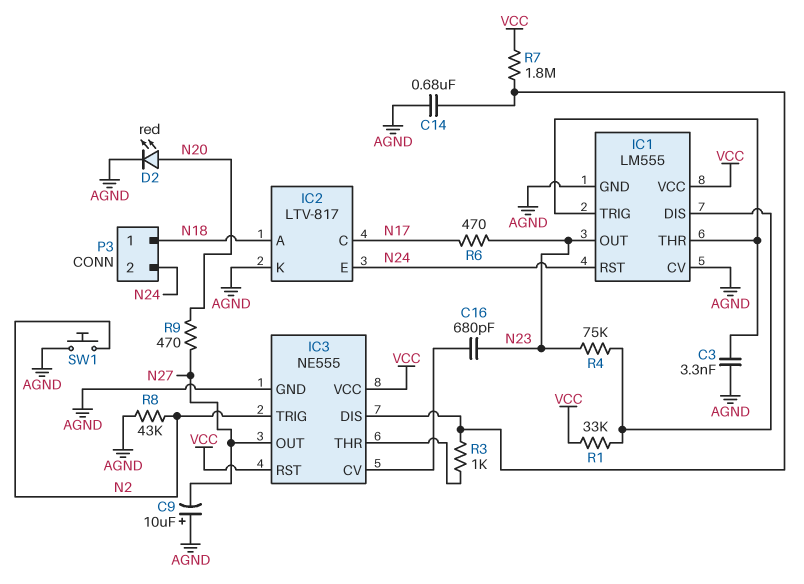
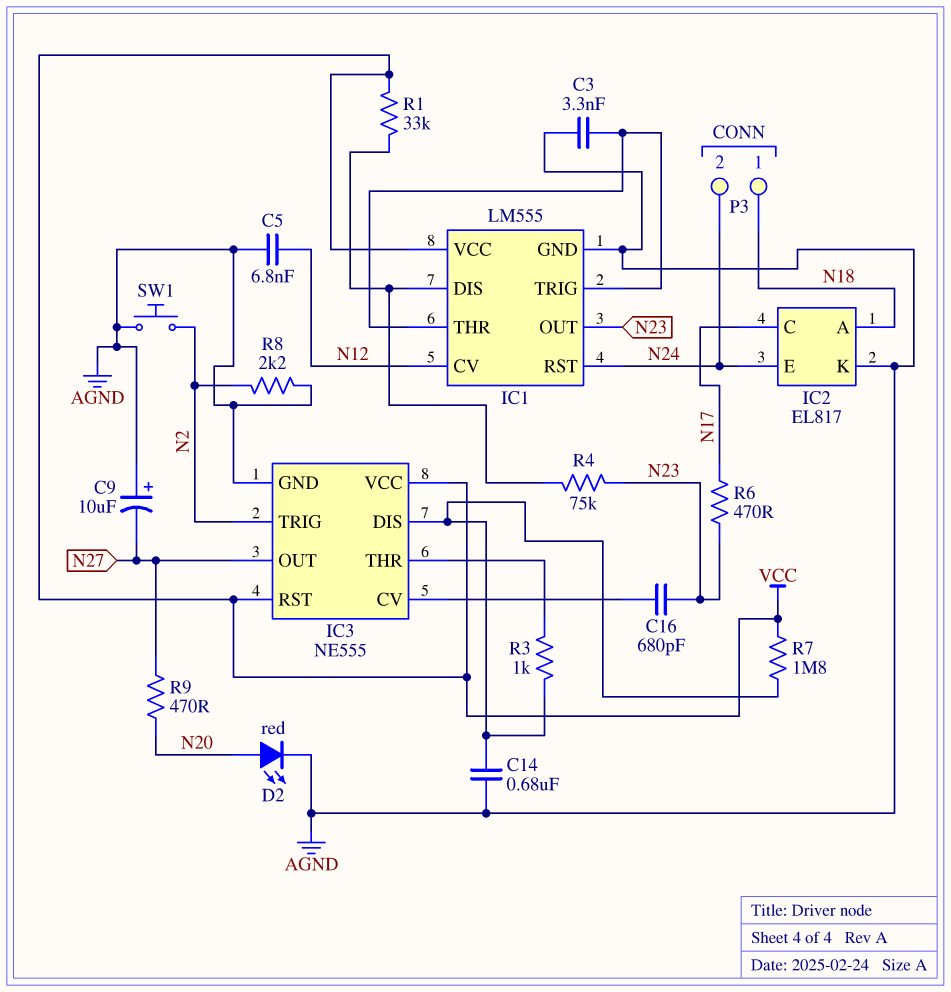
C5: none -> 6.8nF (AGND, N12)
IC1 pin CV: AGND -> N12
IC2: LTV-817 -> EL817
R8: 43k (AGND, N2) -> 2.2k (AGND, N2)

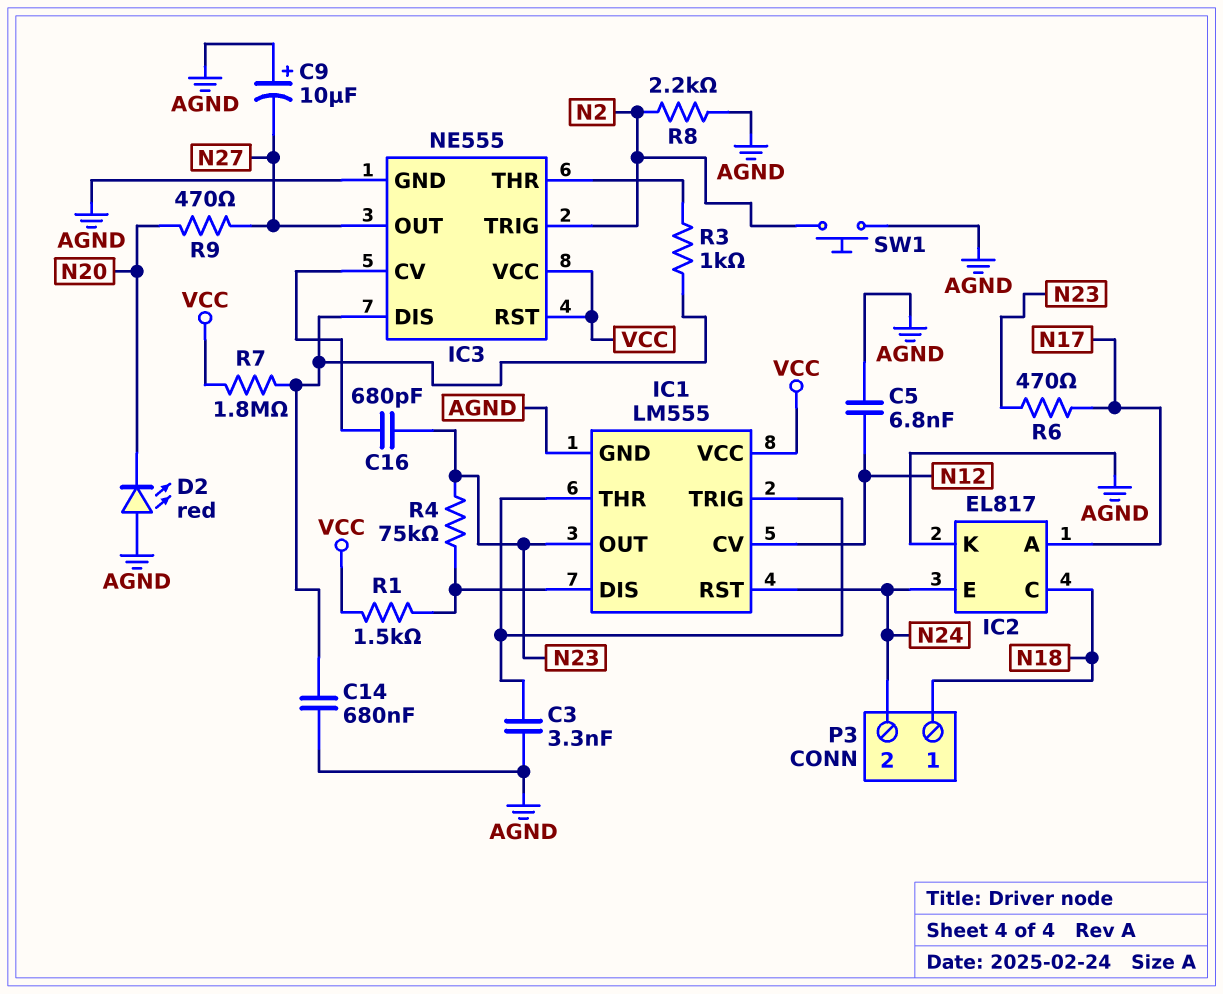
D2: LED red (A N20, K AGND) -> LED red (A AGND, K N20)
IC2 pin A: N18 -> N17
IC2 pin C: N17 -> N18
R1: 33k (IC1/DIS, VCC) -> 1.5k (IC1/DIS, VCC)

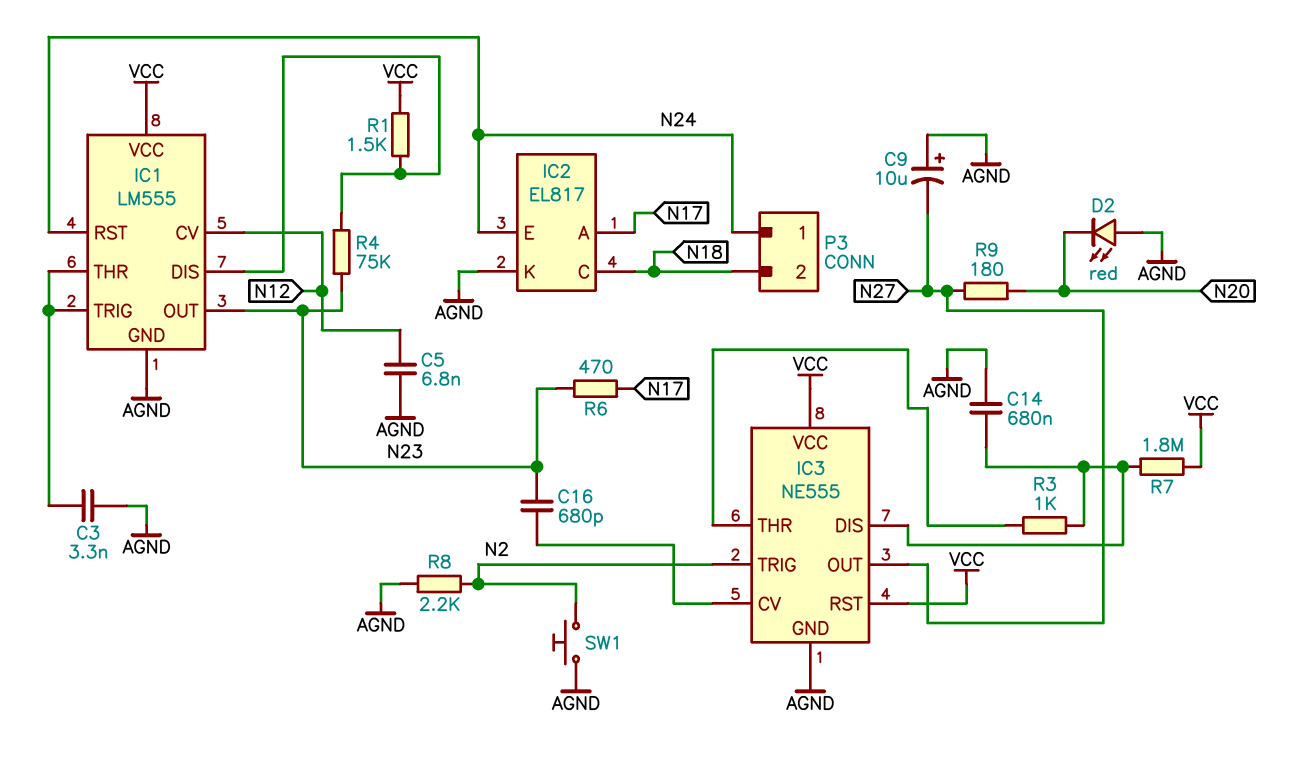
P3 pin 1: N18 -> N24
P3 pin 2: N24 -> N18
R9: 470 (N20, N27) -> 180 (N20, N27)

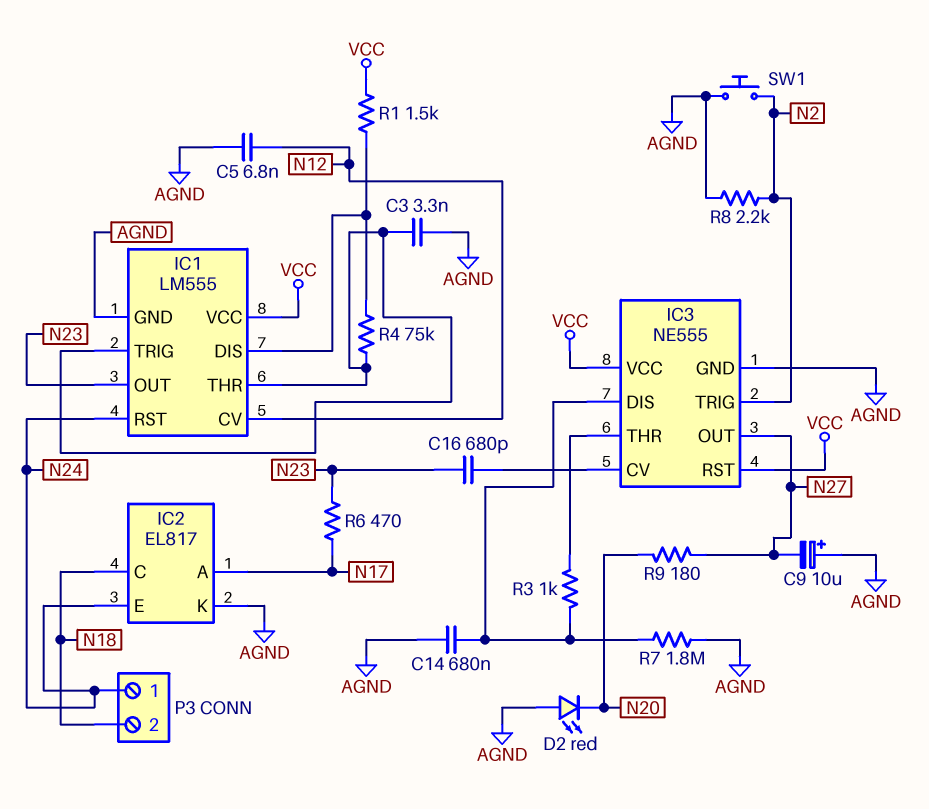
R4: 75k (IC1/DIS, N23) -> 75k (IC1/DIS, IC1/THR)
R7: 1.8M (IC3/DIS, VCC) -> 1.8M (AGND, IC3/DIS)

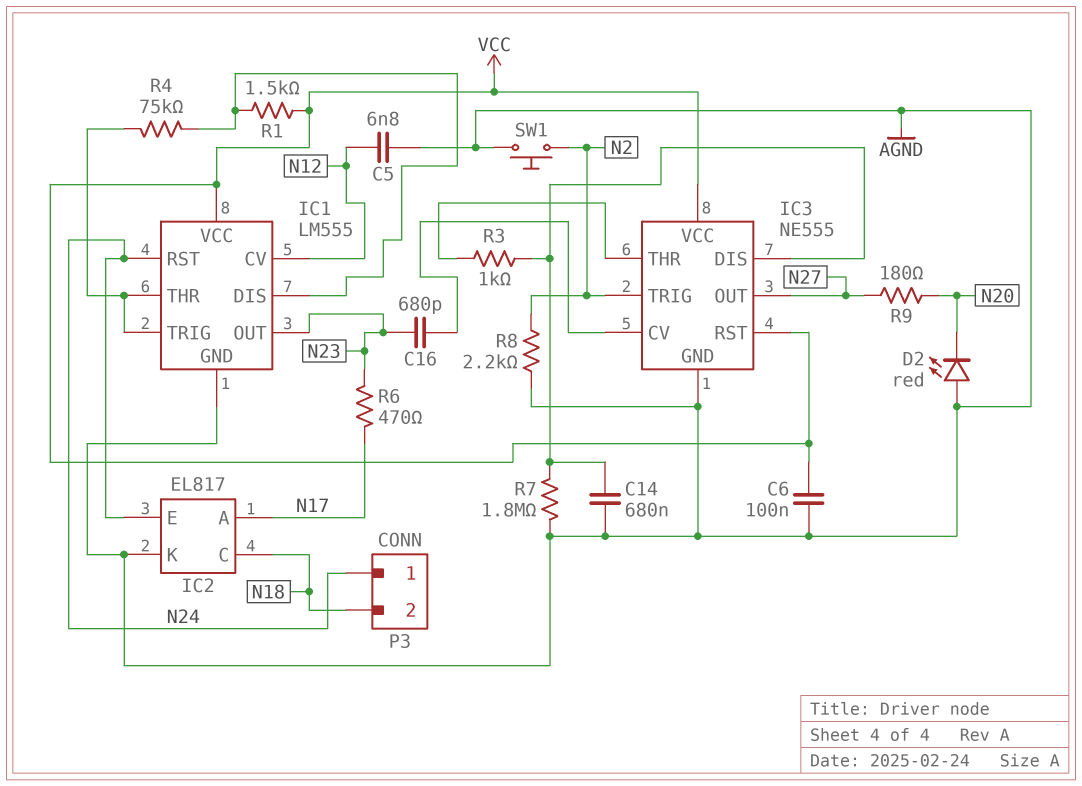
C3: 3.3nF (AGND, IC1/THR) -> none
C6: none -> 100nF (AGND, VCC)
C9: 10uF (plus AGND, minus N27) -> none

